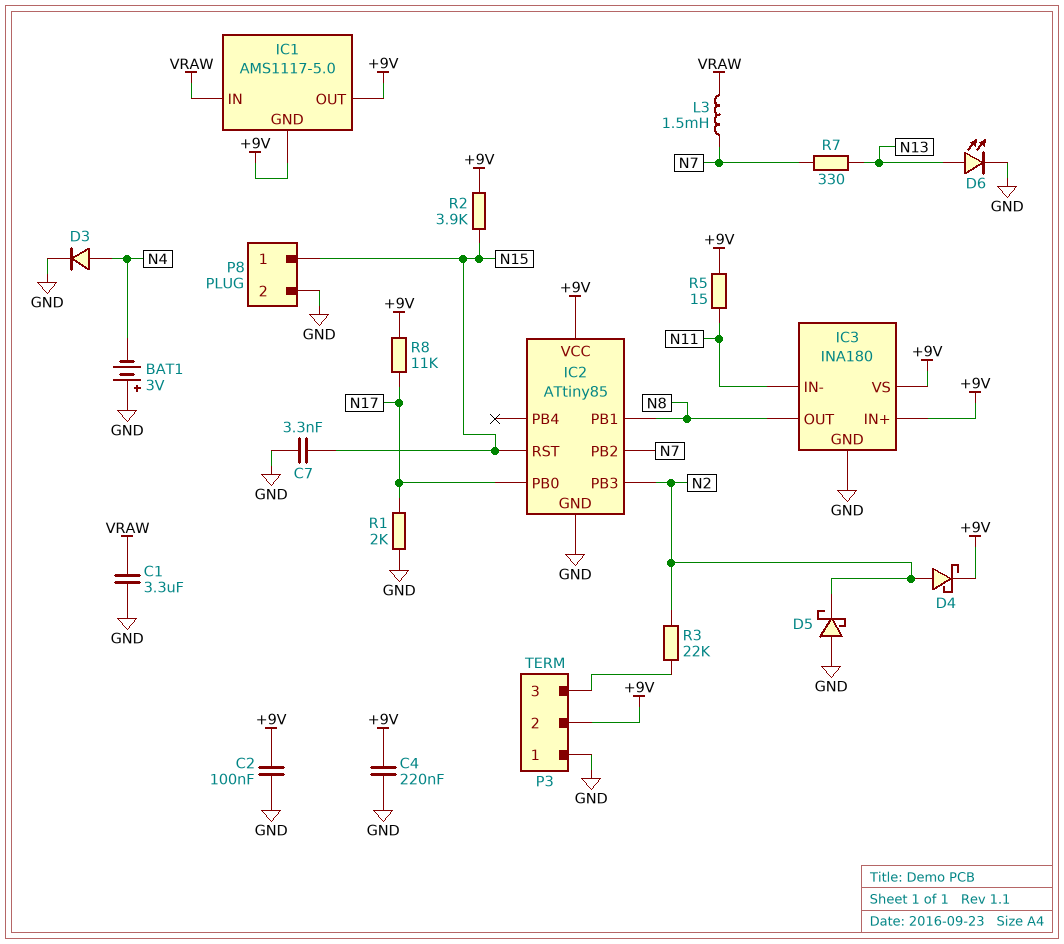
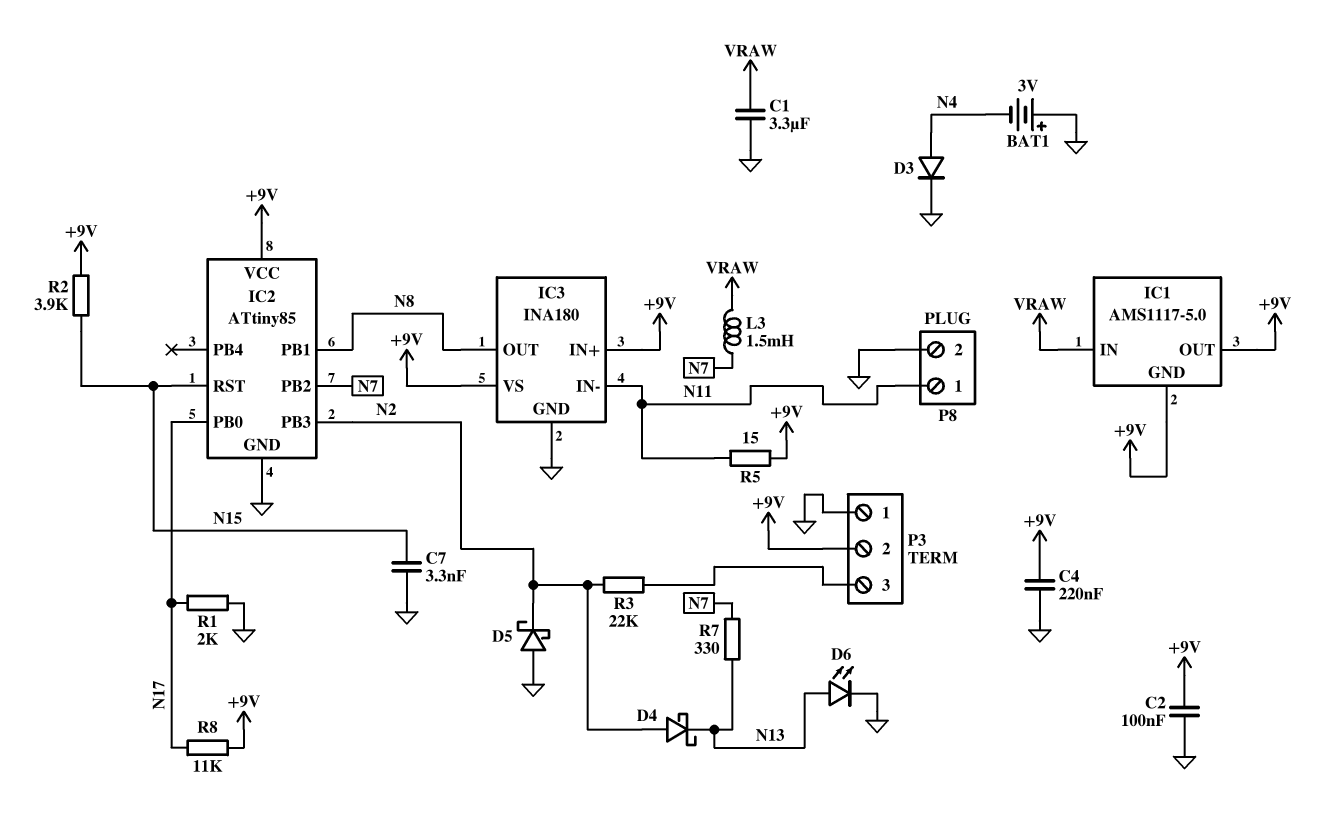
D4: schottky (A N2, K +9V) -> schottky (A N2, K N13)
P8 pin 1: N15 -> N11

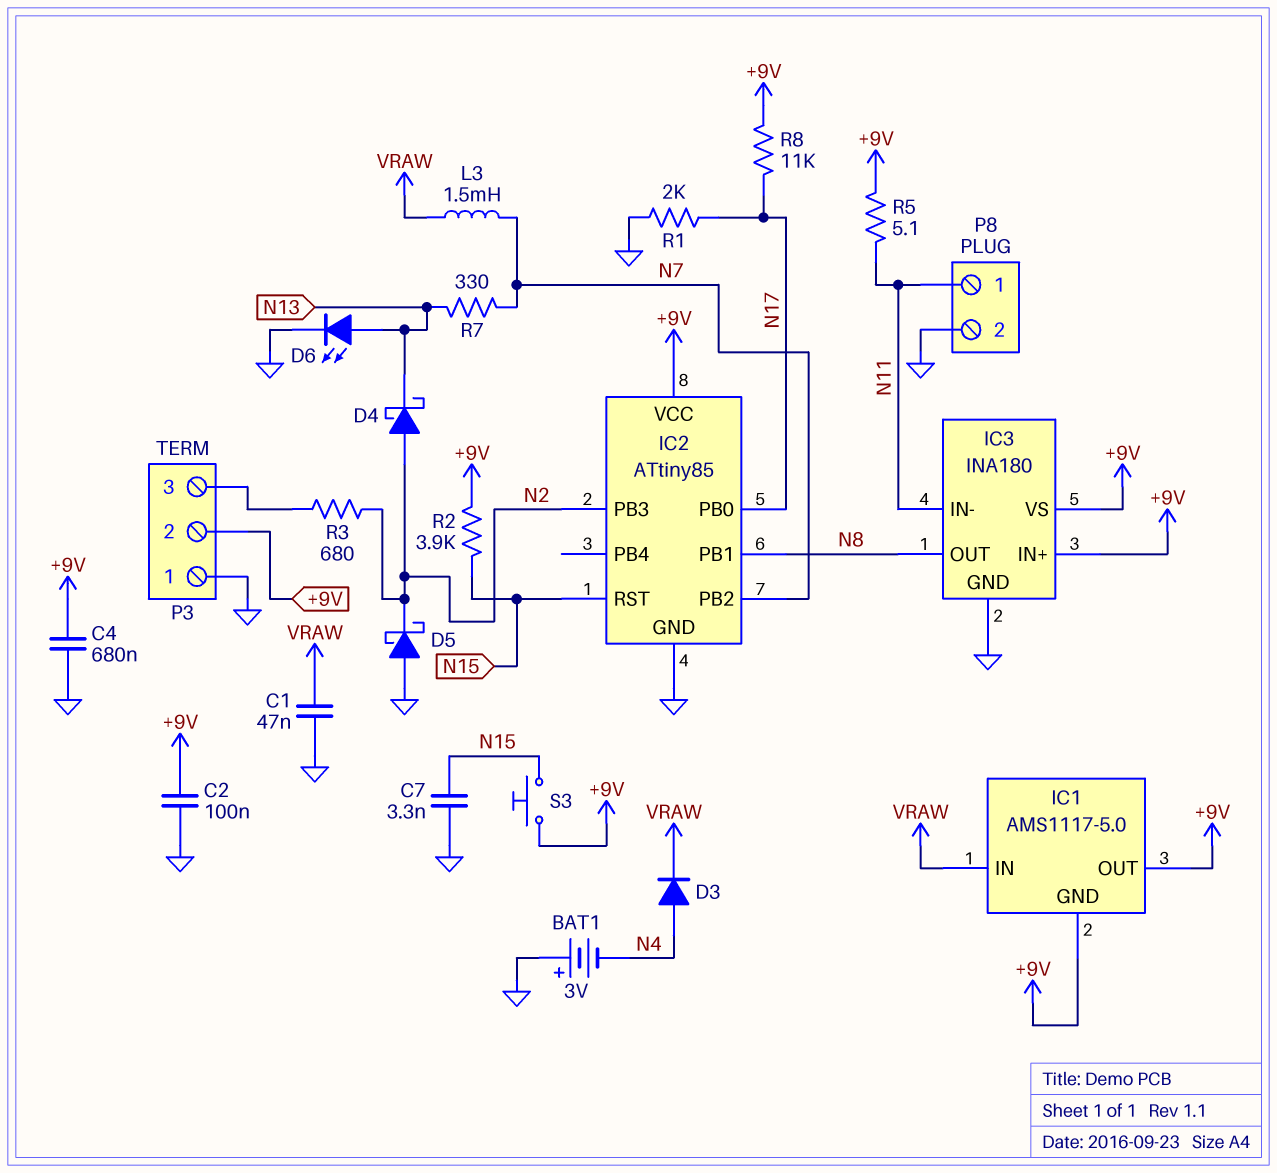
C1: 3.3uF (GND, VRAW) -> 47nF (GND, VRAW)
C4: 220nF (+9V, GND) -> 680nF (+9V, GND)
D3: diode (A N4, K GND) -> diode (A N4, K VRAW)
R3: 22k (N2, P3/3) -> 680 (N2, P3/3)
R5: 15 (+9V, N11) -> 5.1 (+9V, N11)
S3: none -> button (+9V, N15)

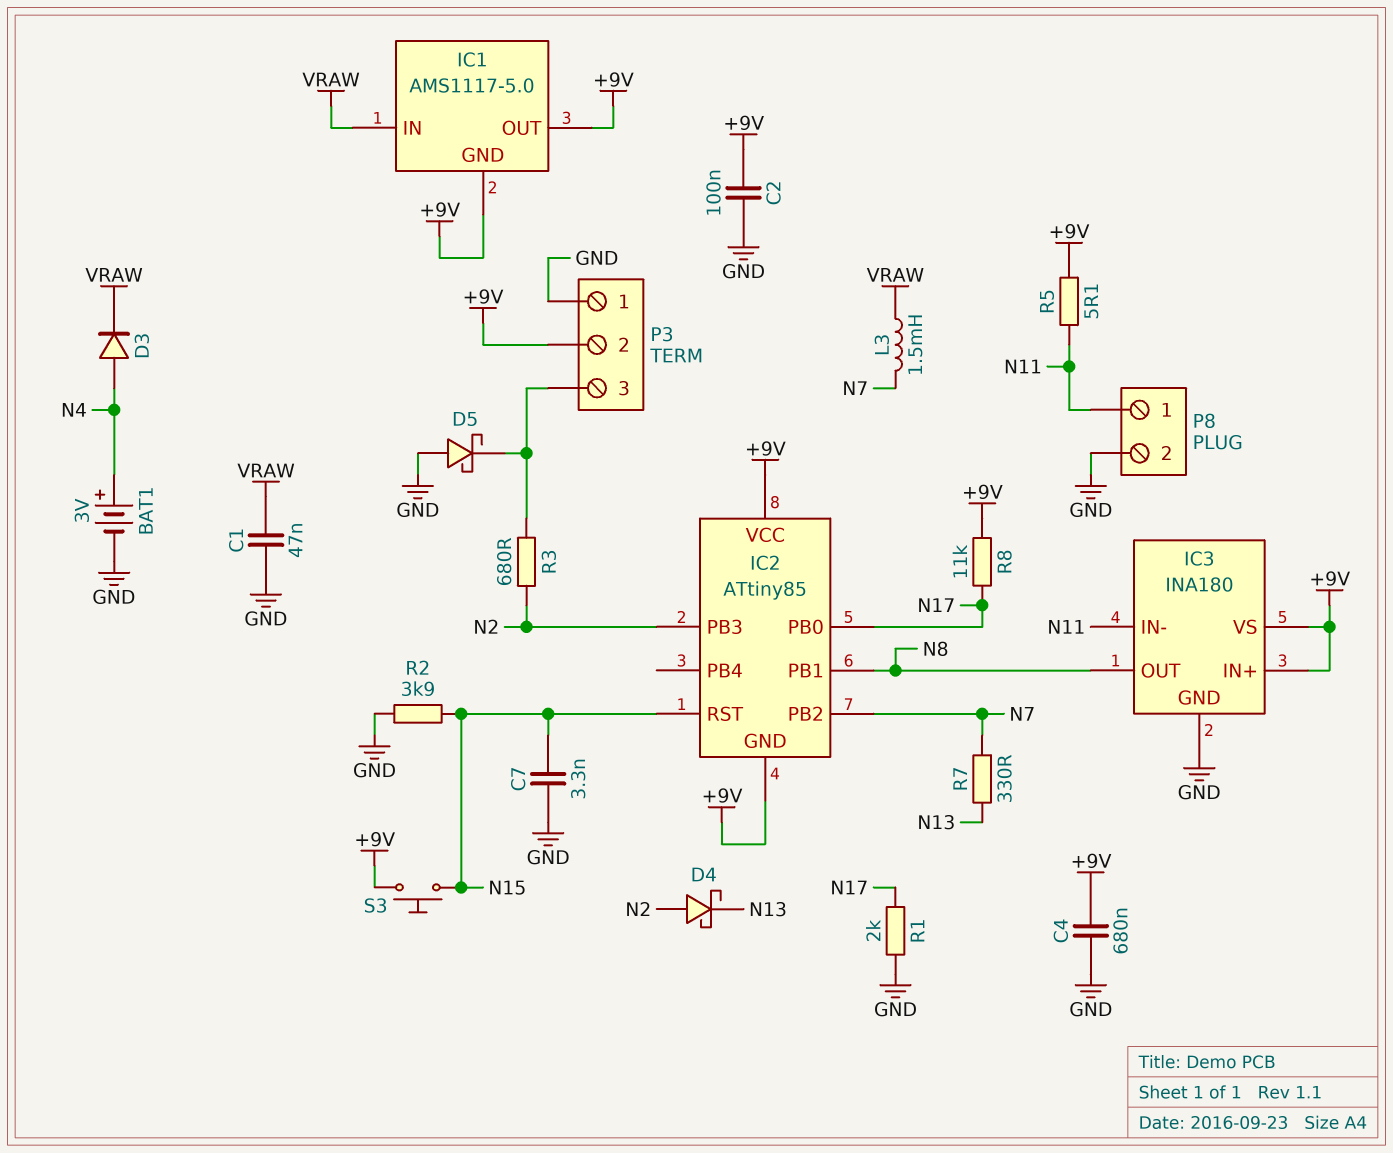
BAT1: 3V (plus GND, minus N4) -> 3V (plus N4, minus GND)
D5: schottky (A GND, K N2) -> schottky (A GND, K P3/3)
D6: LED (A N13, K GND) -> none
IC2 pin GND: GND -> +9V
R2: 3.9k (+9V, N15) -> 3.9k (GND, N15)

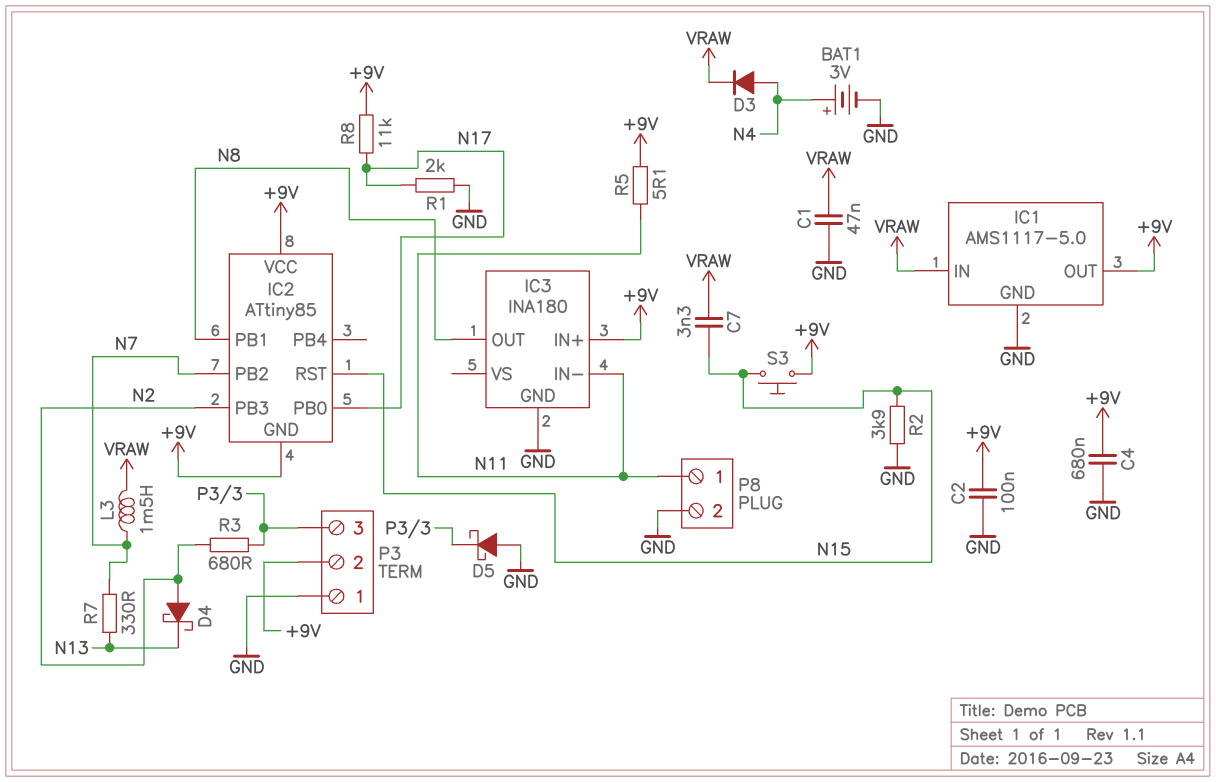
C7: 3.3nF (GND, N15) -> 3.3nF (N15, VRAW)
IC1 pin GND: +9V -> GND
IC3 pin VS: +9V -> none

